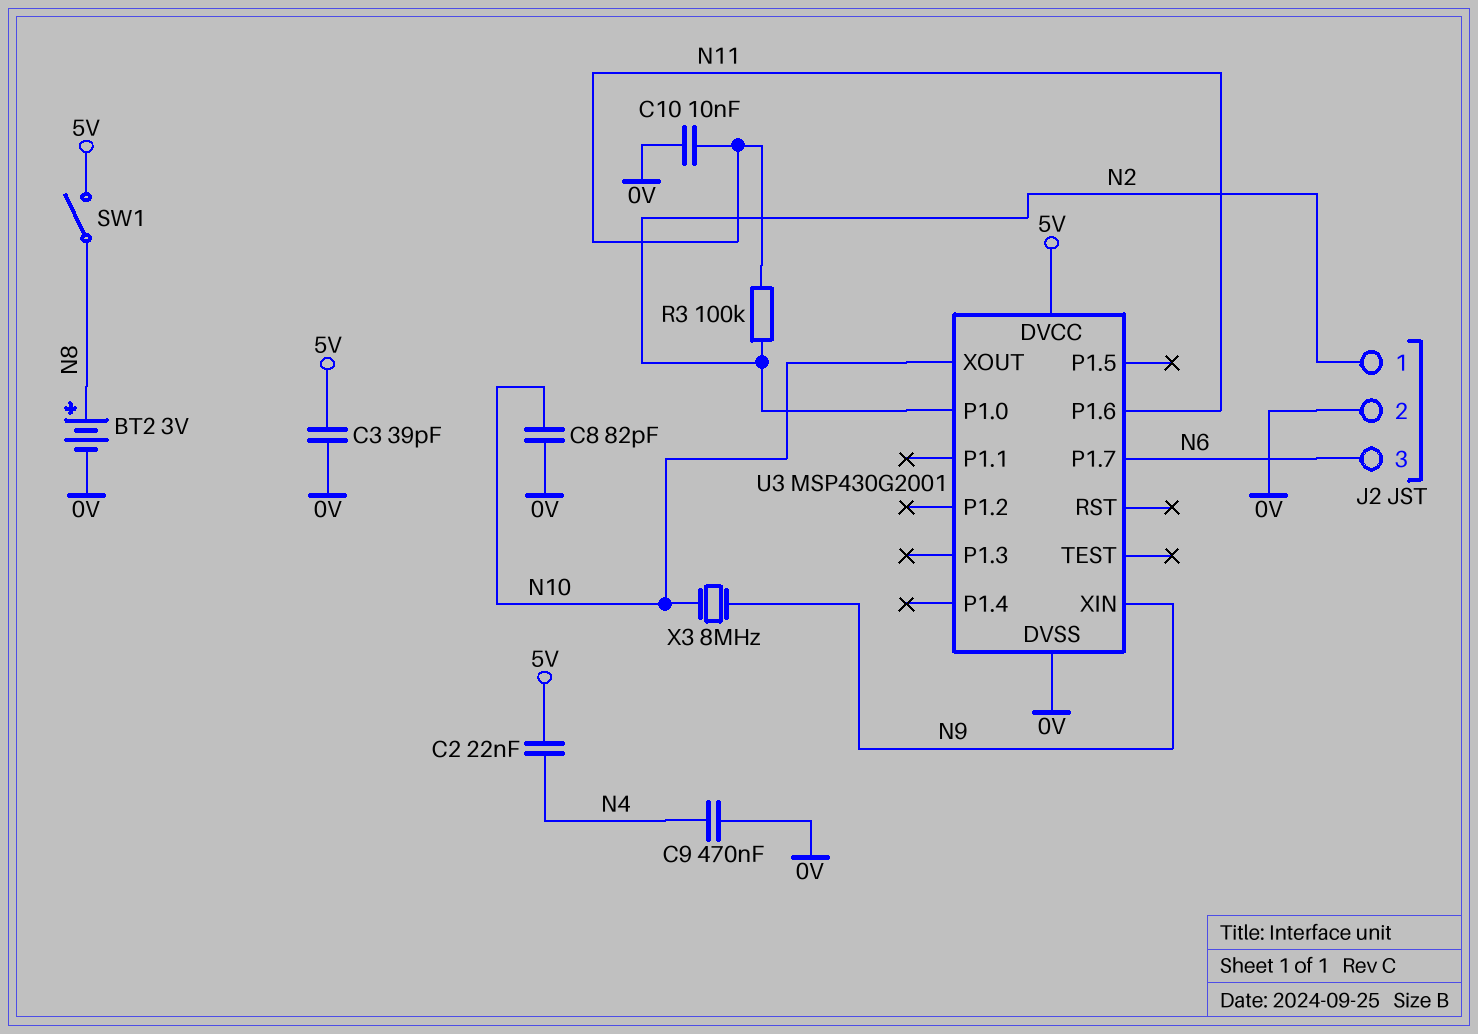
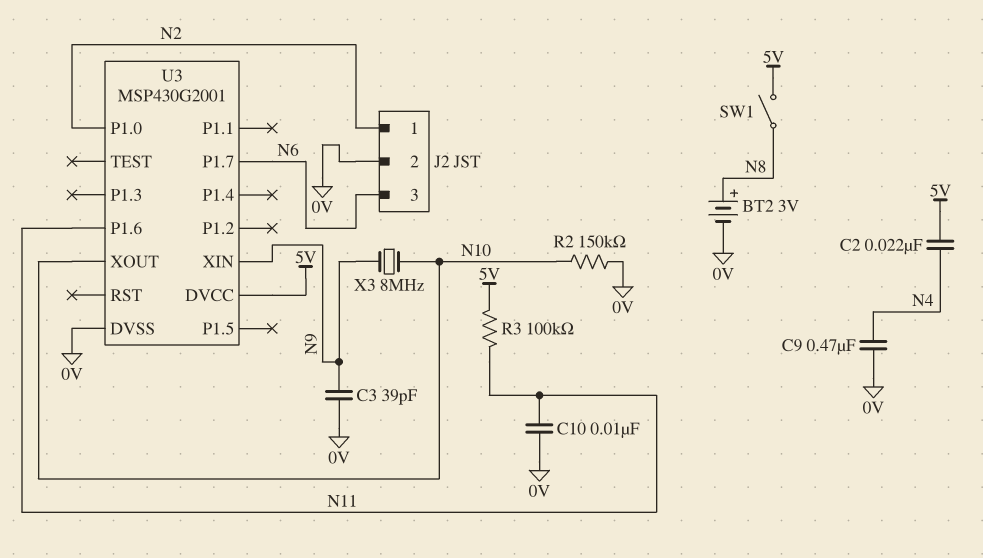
C3: 39pF (0V, 5V) -> 39pF (0V, N9)
C8: 82pF (0V, N10) -> none
R2: none -> 150k (0V, N10)
R3: 100k (N2, N11) -> 100k (5V, N11)

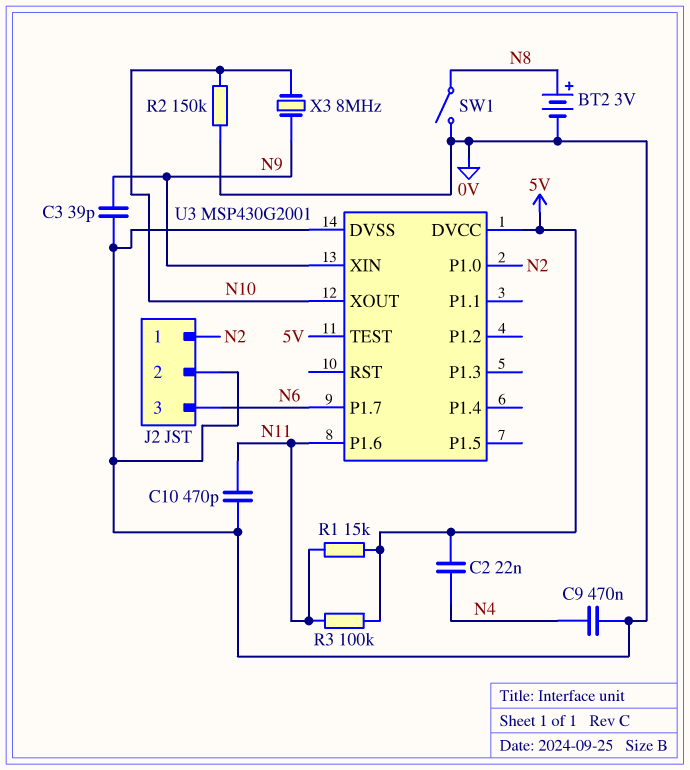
C10: 10nF (0V, N11) -> 470pF (0V, N11)
R1: none -> 15k (5V, N11)
SW1: switch (5V, N8) -> switch (0V, N8)
U3 pin TEST: none -> 5V

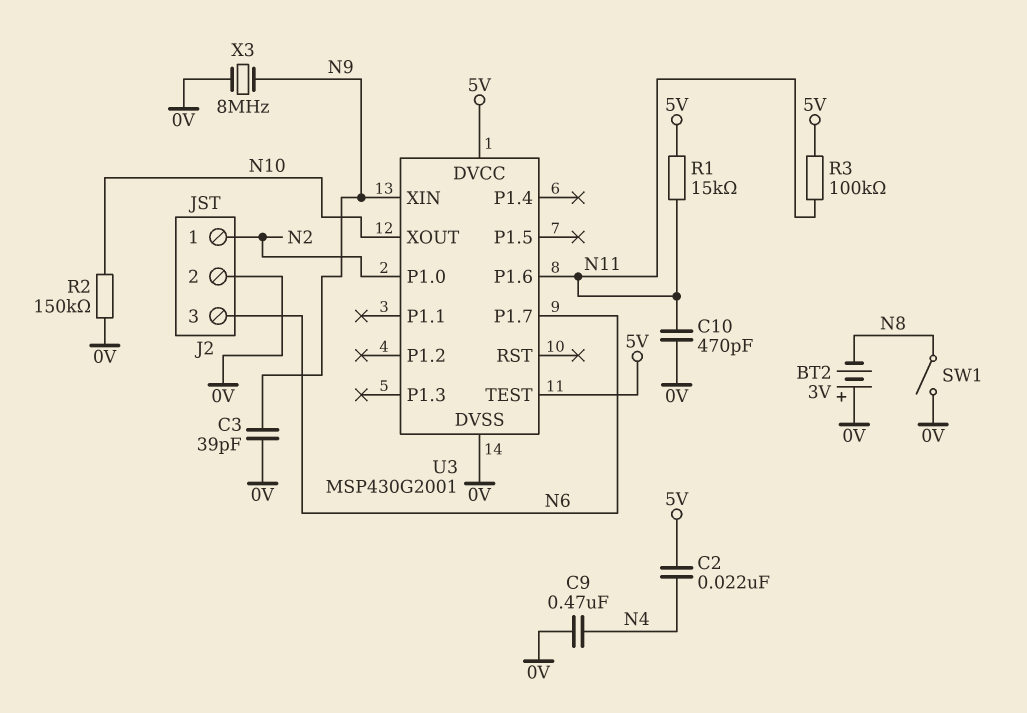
BT2: 3V (plus N8, minus 0V) -> 3V (plus 0V, minus N8)
X3: 8MHz (N9, N10) -> 8MHz (0V, N9)

